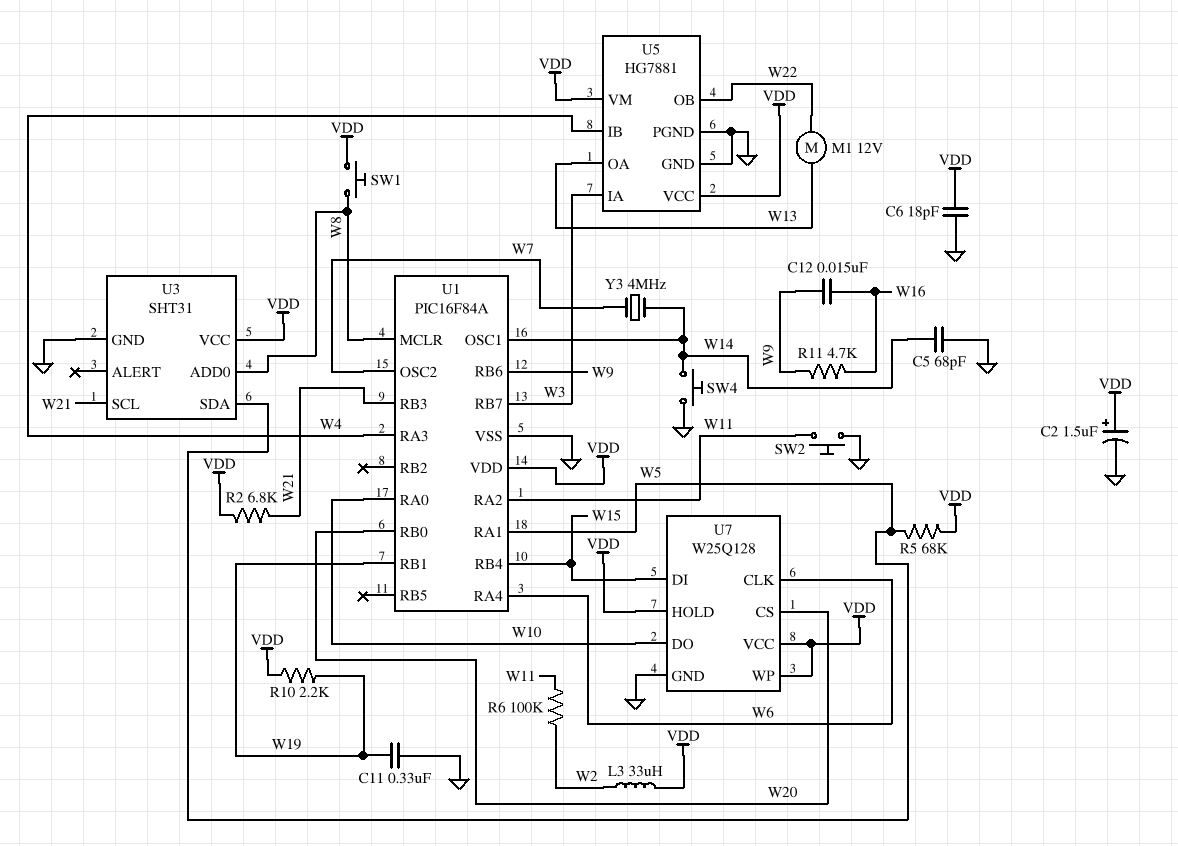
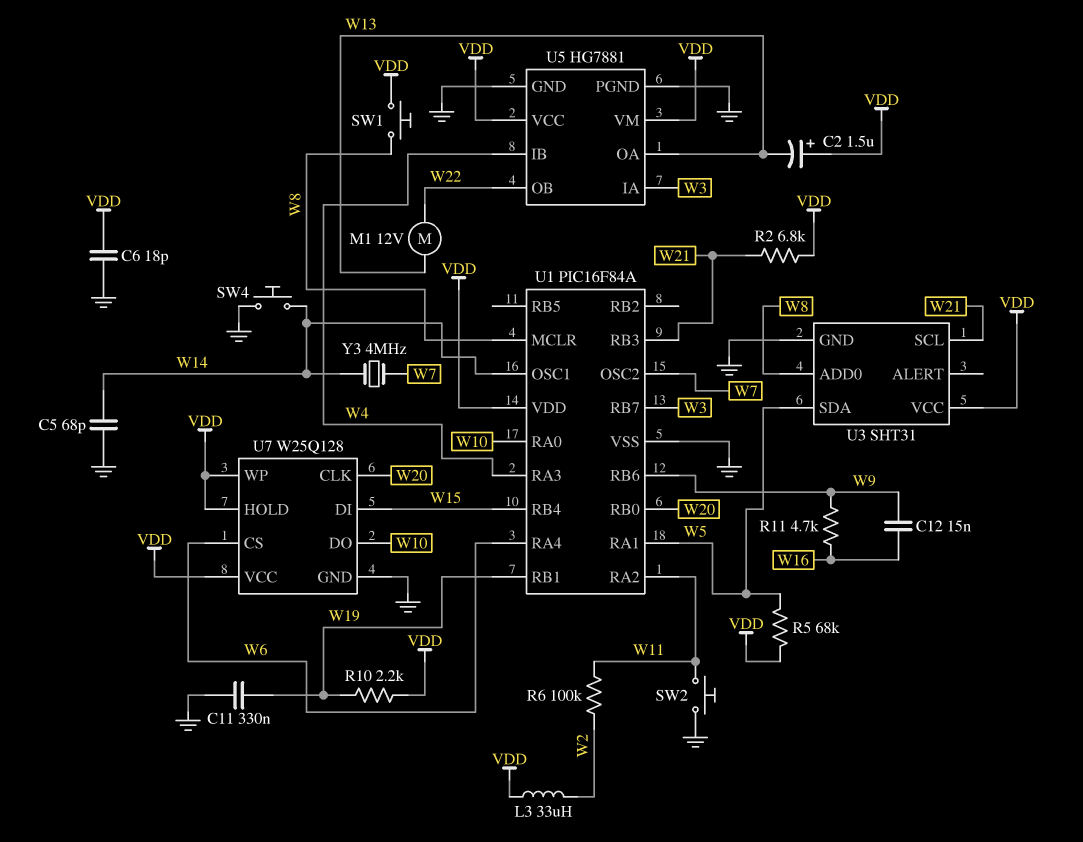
C2: 1.5uF (plus VDD, minus GND) -> 1.5uF (plus VDD, minus W13)
U7 pin CLK: W6 -> W20
U7 pin CS: W20 -> W6

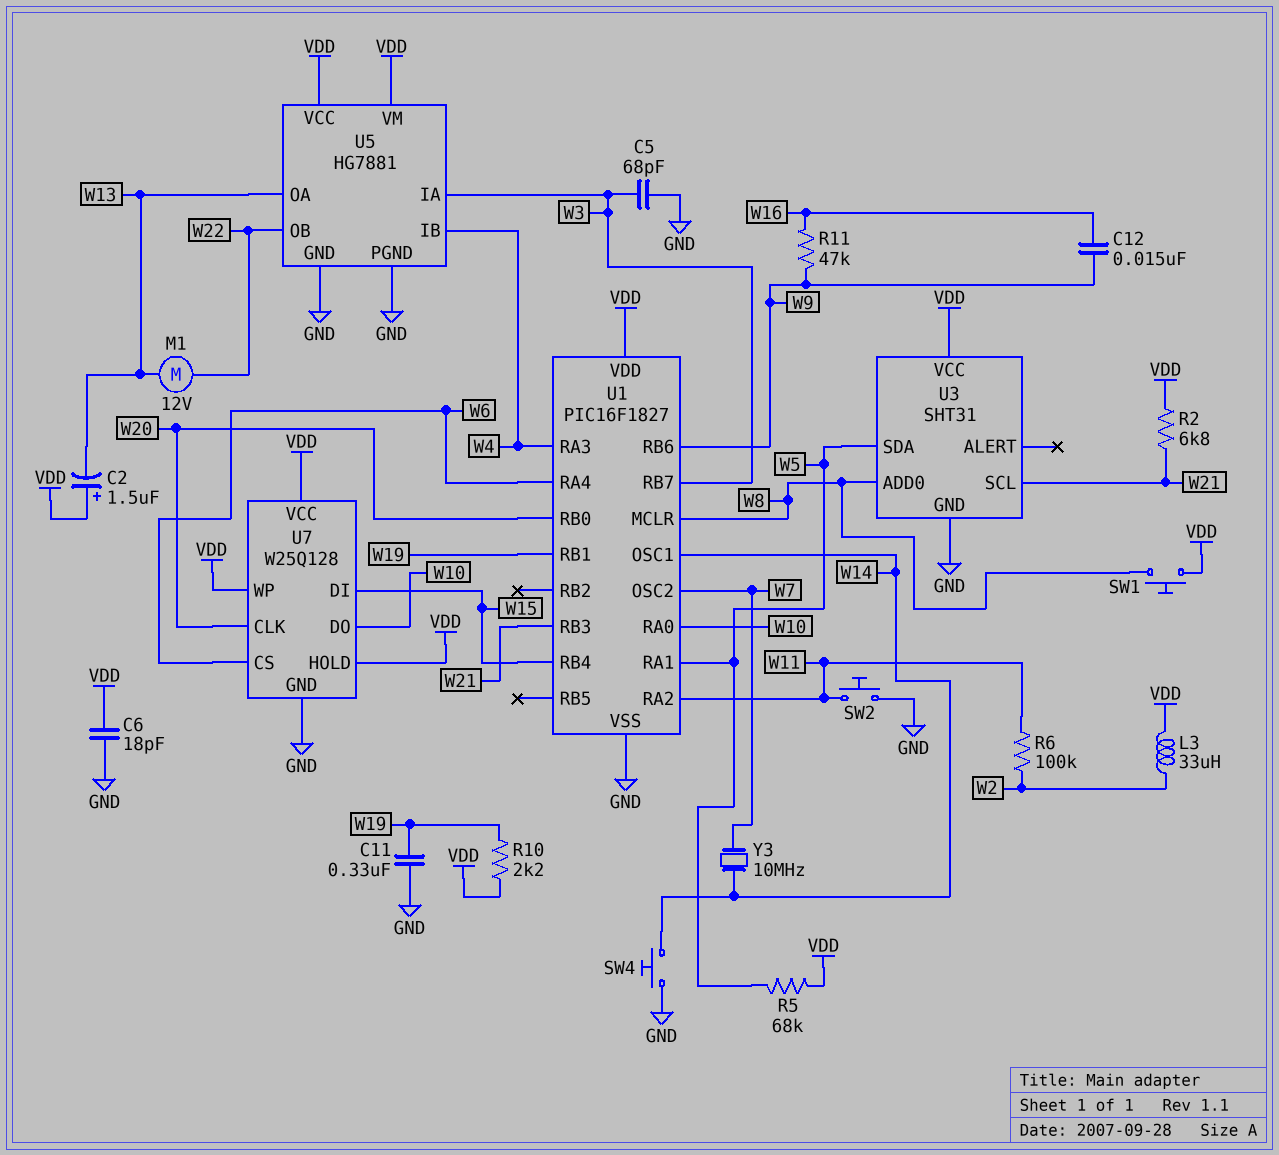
C5: 68pF (GND, W14) -> 68pF (GND, W3)
R11: 4.7k (W9, W16) -> 47k (W9, W16)
U1: PIC16F84A -> PIC16F1827
Y3: 4MHz (W7, W14) -> 10MHz (W7, W14)

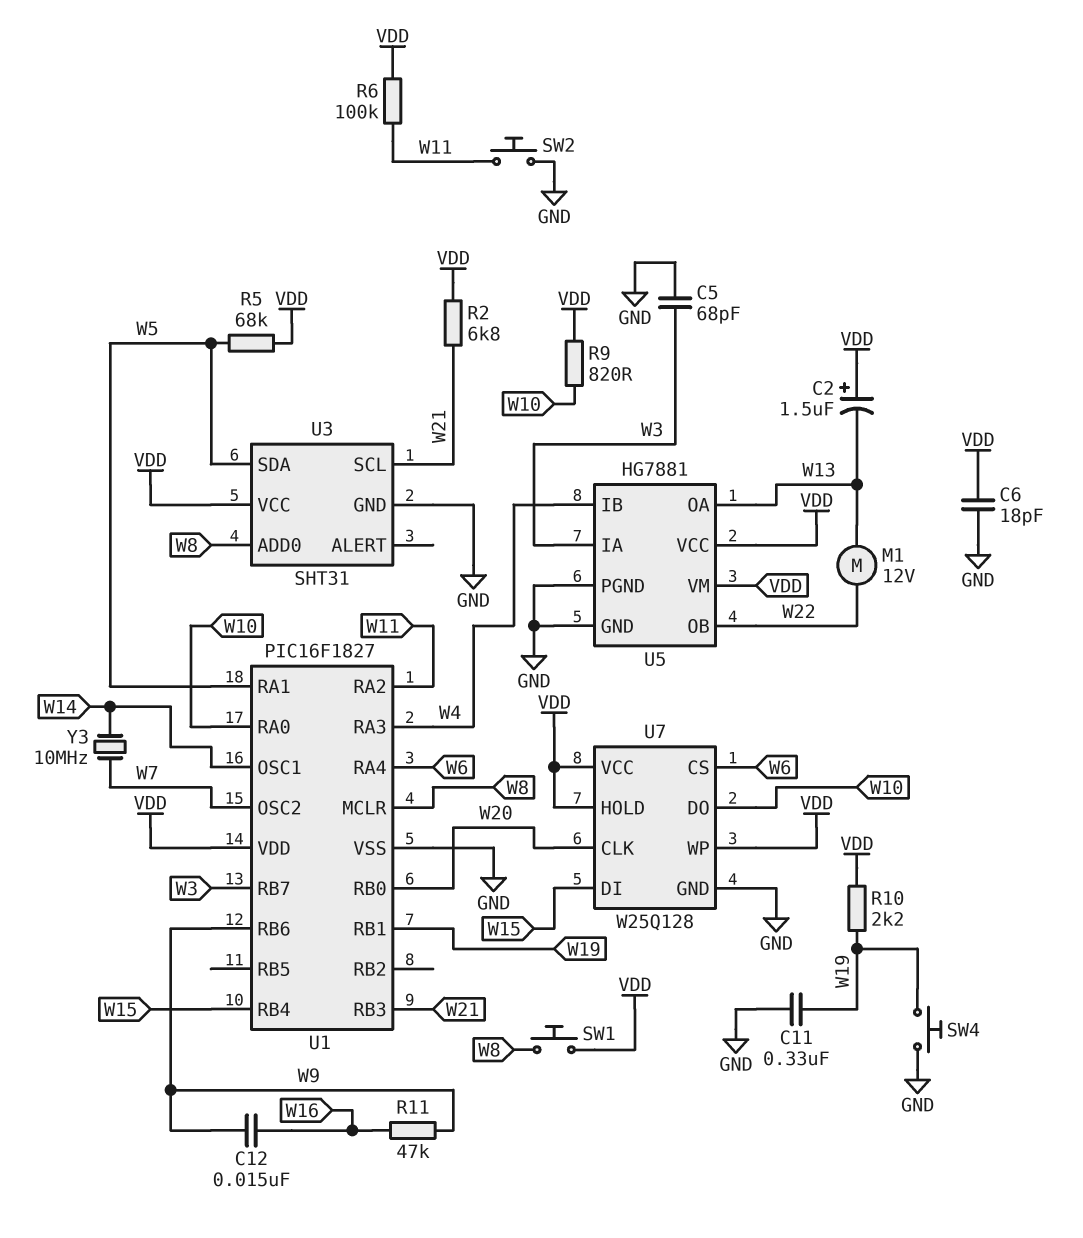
L3: 33uH (VDD, W2) -> none
R6: 100k (W2, W11) -> 100k (VDD, W11)
R9: none -> 820 (VDD, W10)
SW4: button (GND, W14) -> button (GND, W19)

